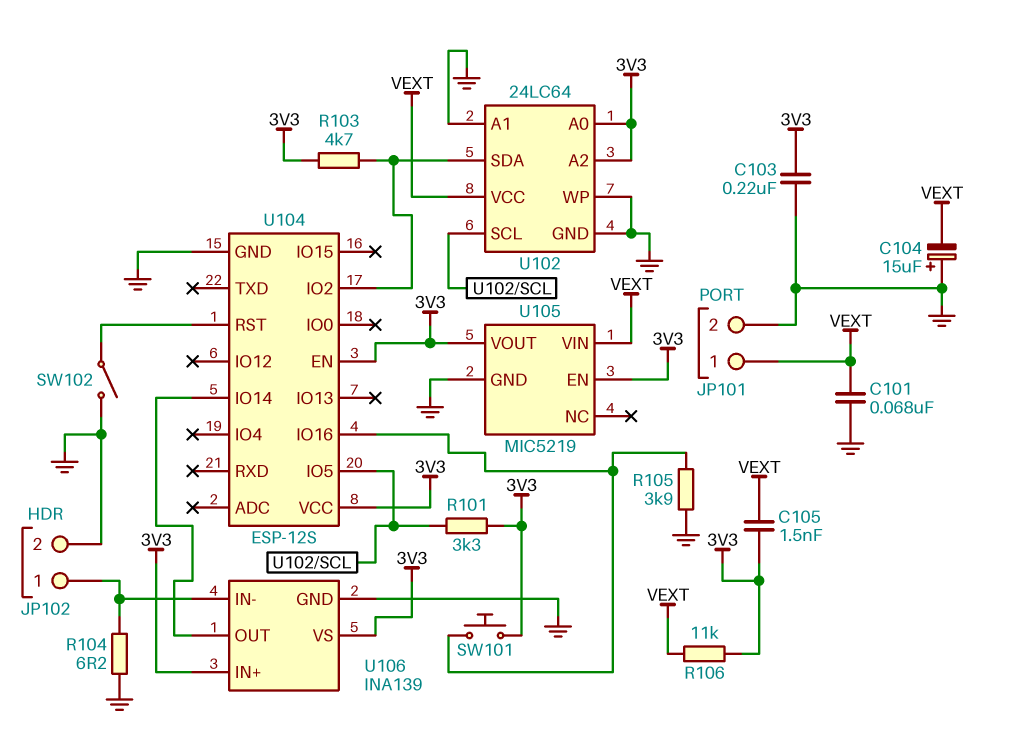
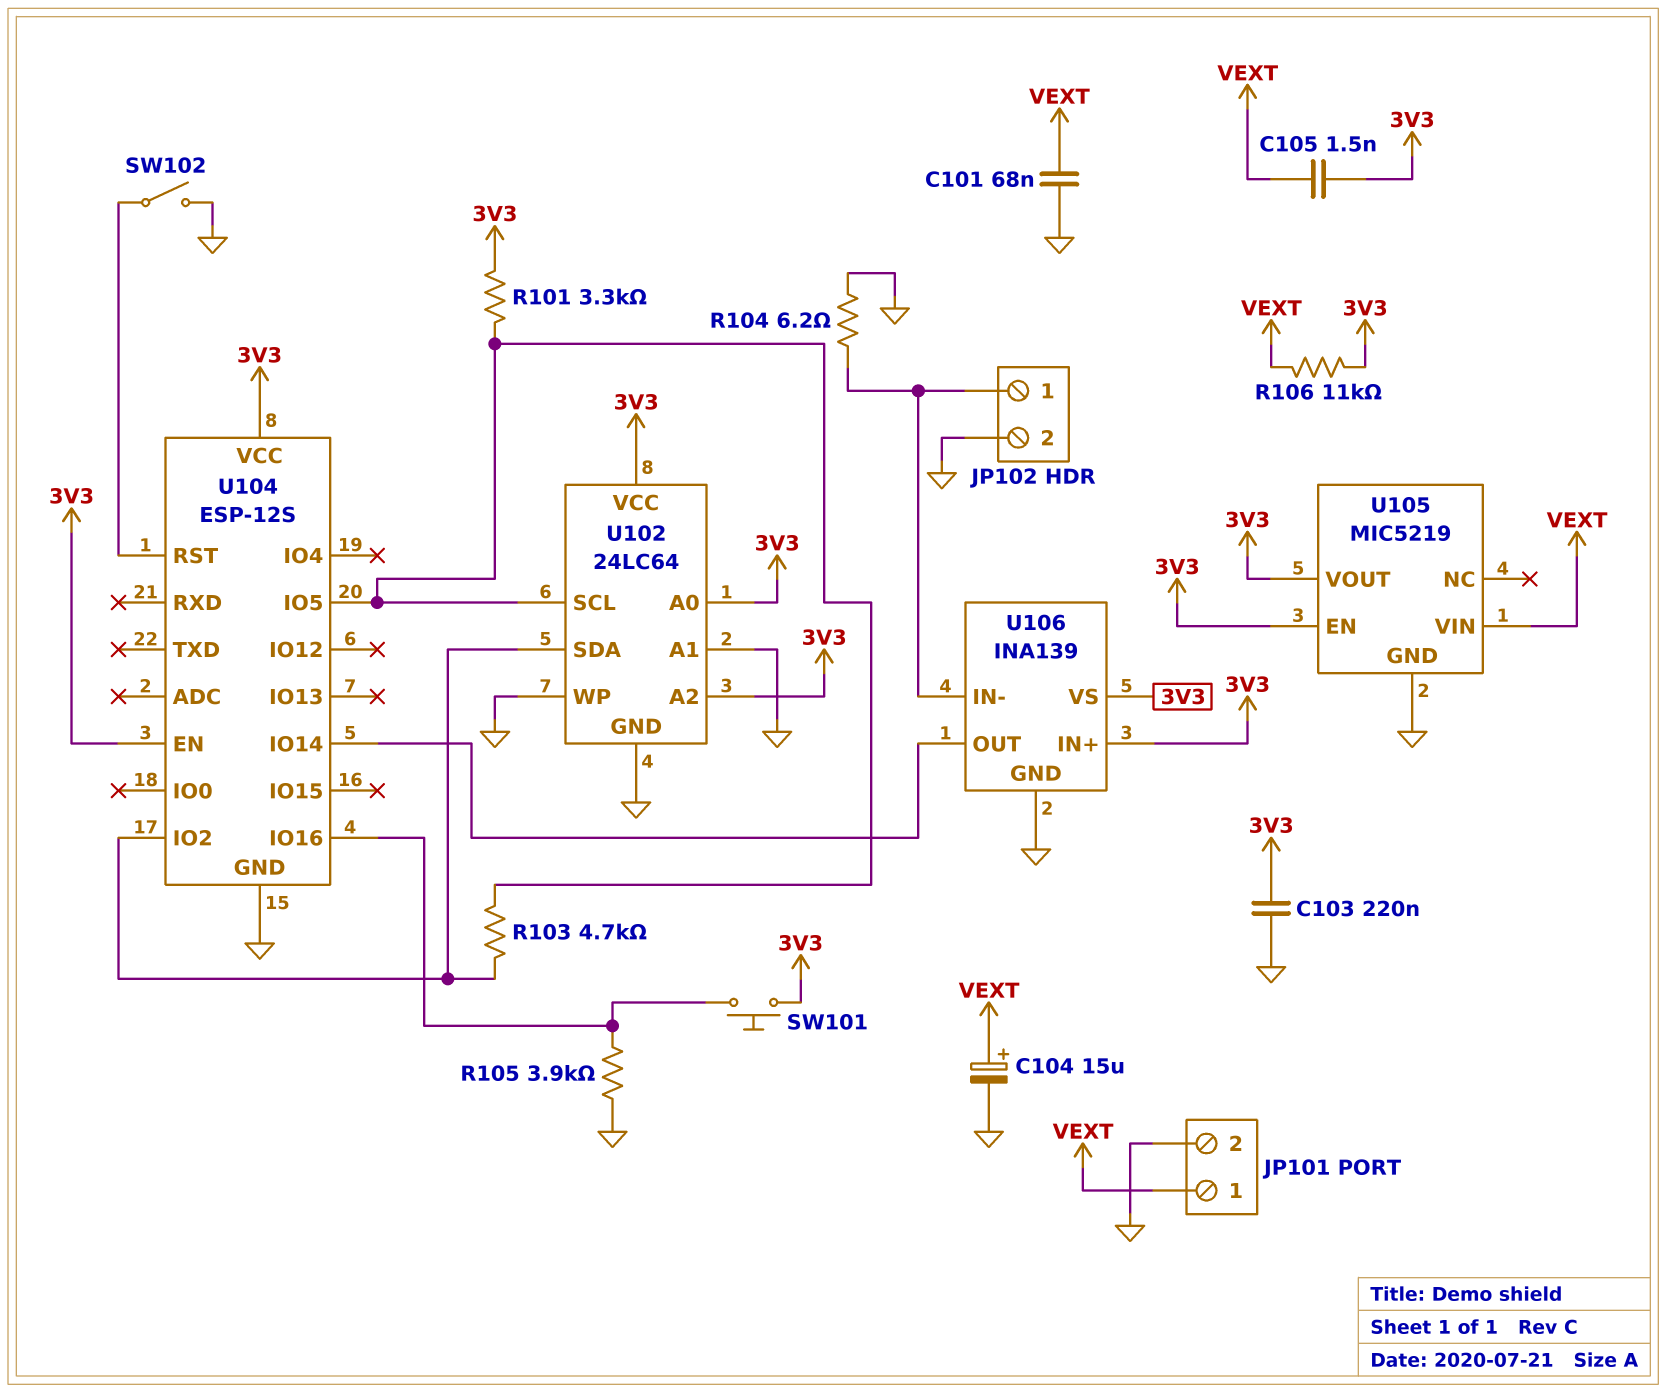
C104: 15uF (plus GND, minus VEXT) -> 15uF (plus VEXT, minus GND)
R103: 4.7k (3V3, U102/SDA) -> 4.7k (U102/SCL, U102/SDA)
U102 pin VCC: VEXT -> 3V3

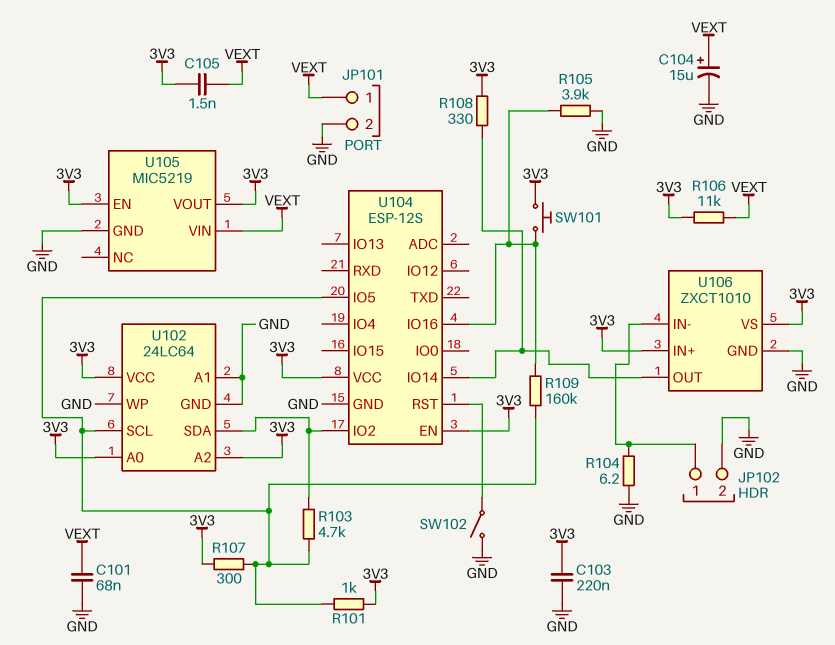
R101: 3.3k (3V3, U102/SCL) -> 1k (3V3, U102/SCL)
R107: none -> 300 (3V3, U102/SCL)
R108: none -> 330 (3V3, U104/IO14)
R109: none -> 160k (U102/SCL, U104/IO16)
U106: INA139 -> ZXCT1010

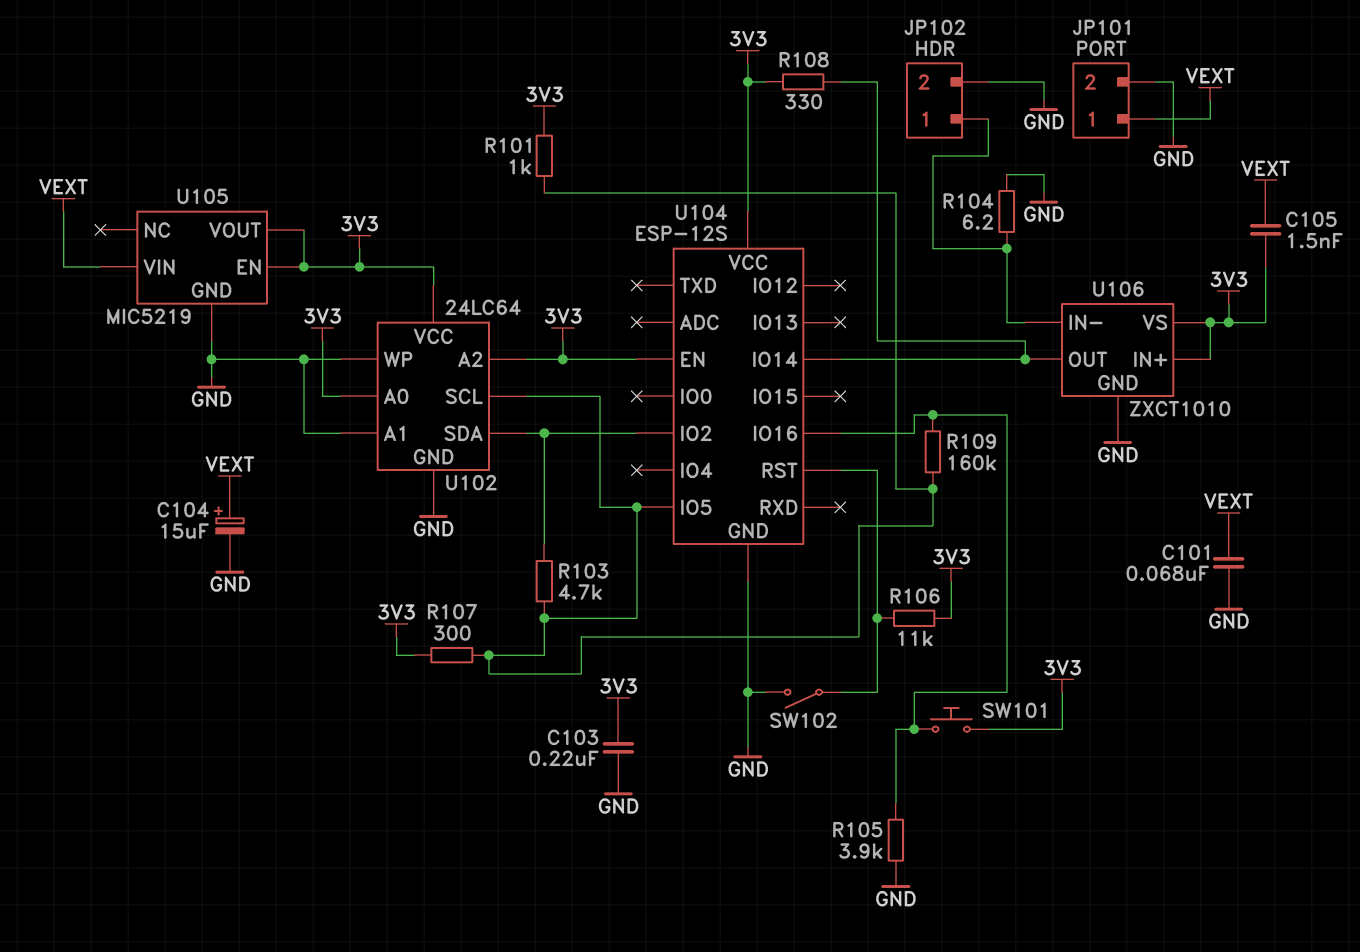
R106: 11k (3V3, VEXT) -> 11k (3V3, U104/RST)

